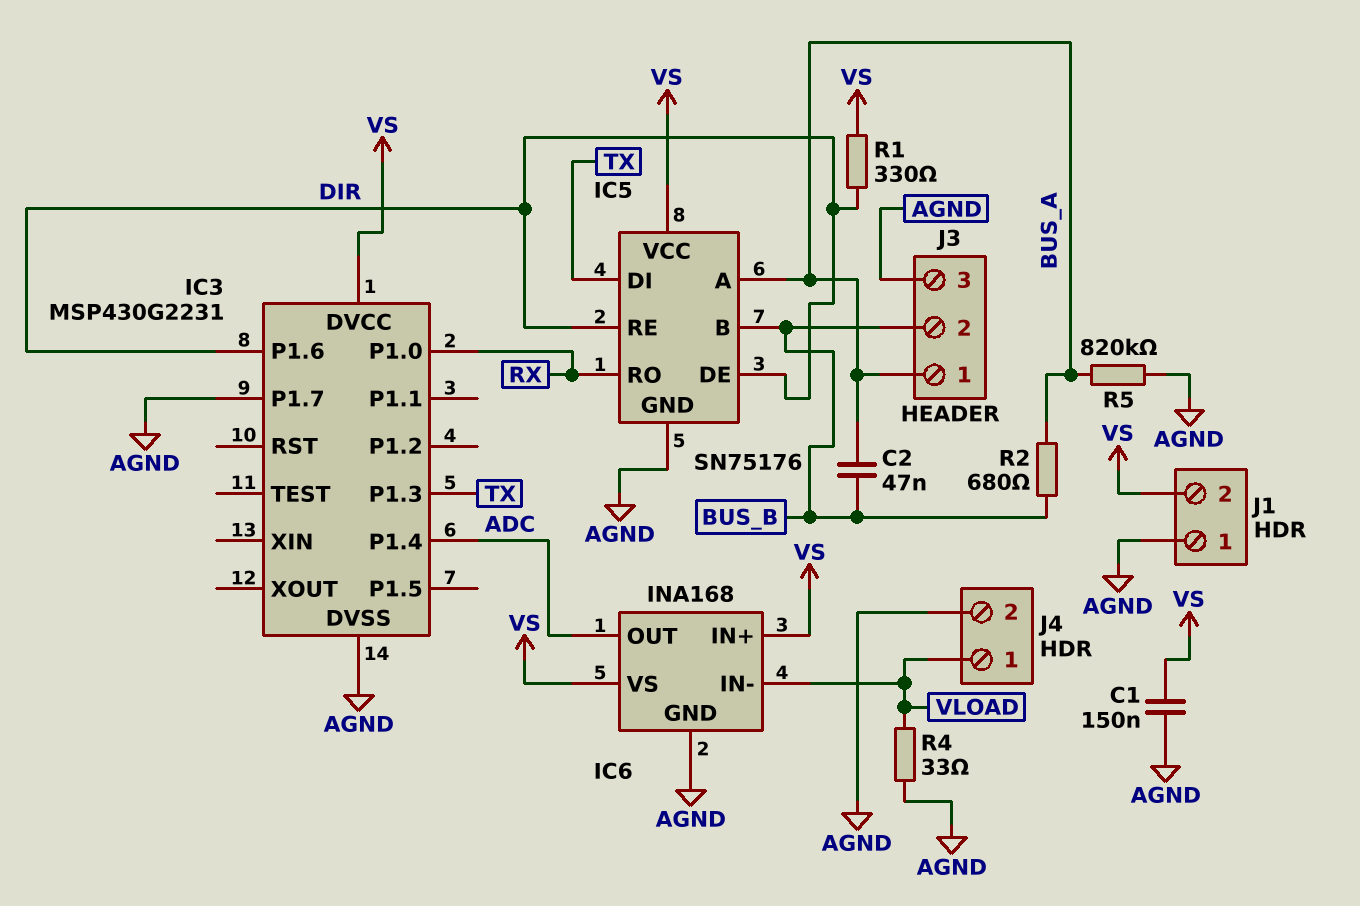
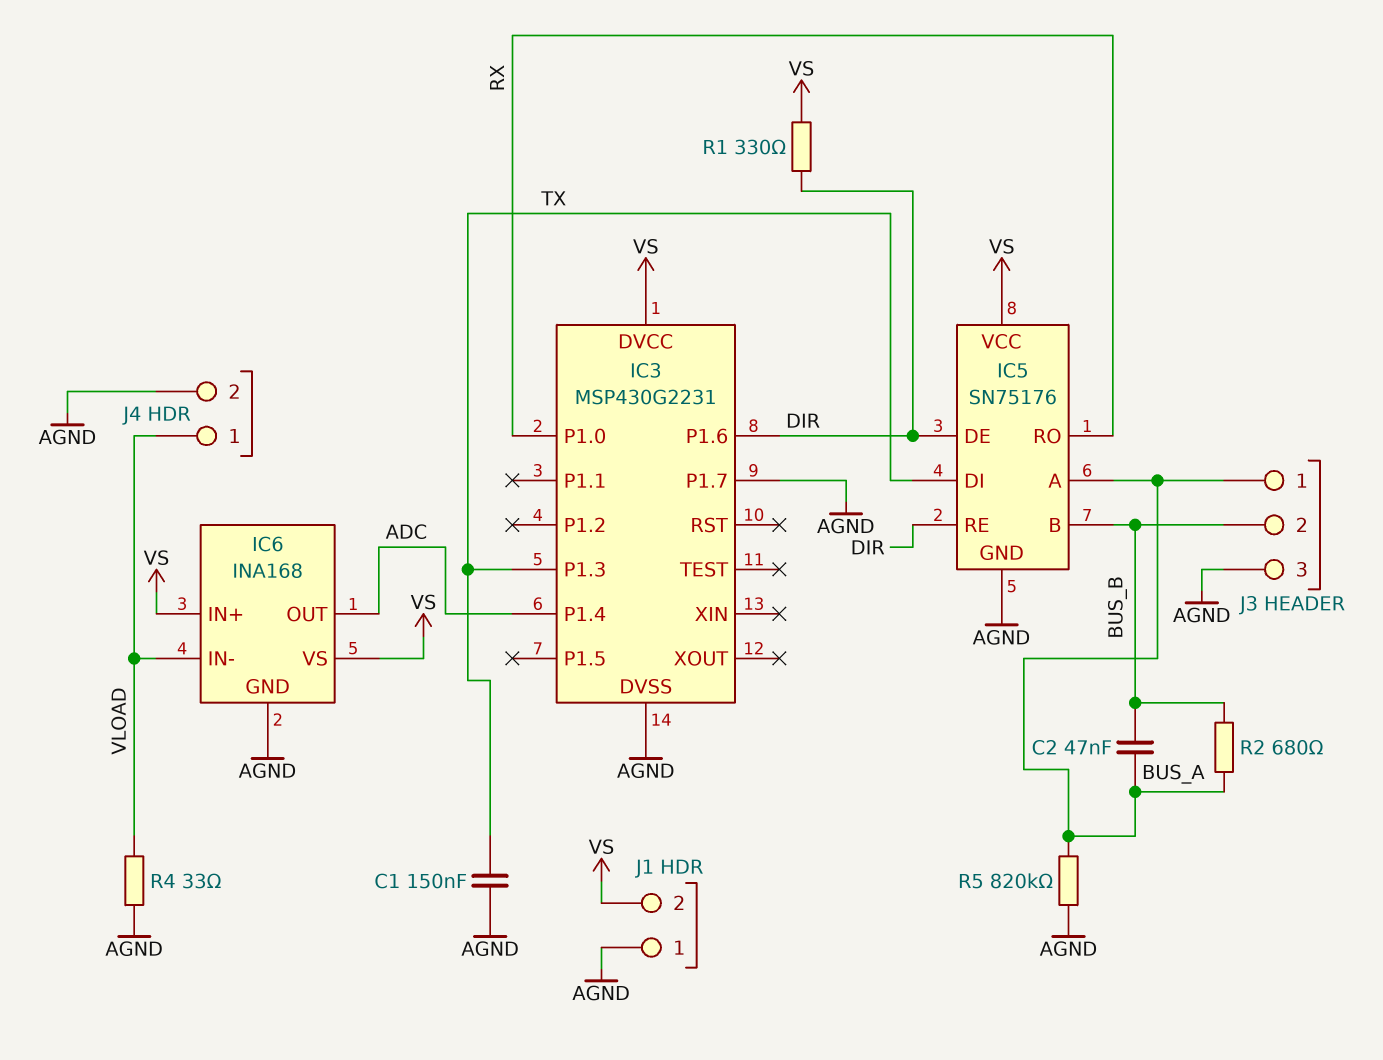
C1: 150nF (AGND, VS) -> 150nF (AGND, TX)

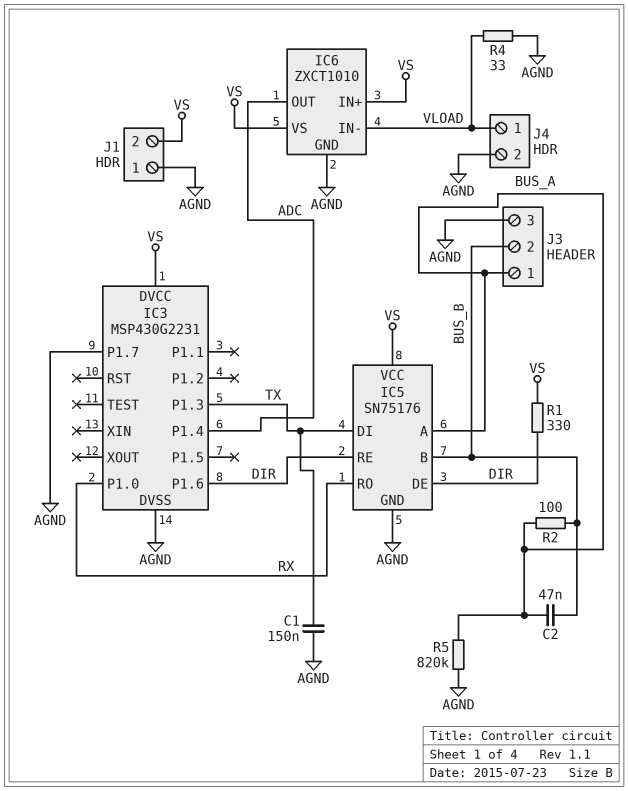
IC6: INA168 -> ZXCT1010
R2: 680 (BUS_A, BUS_B) -> 100 (BUS_A, BUS_B)

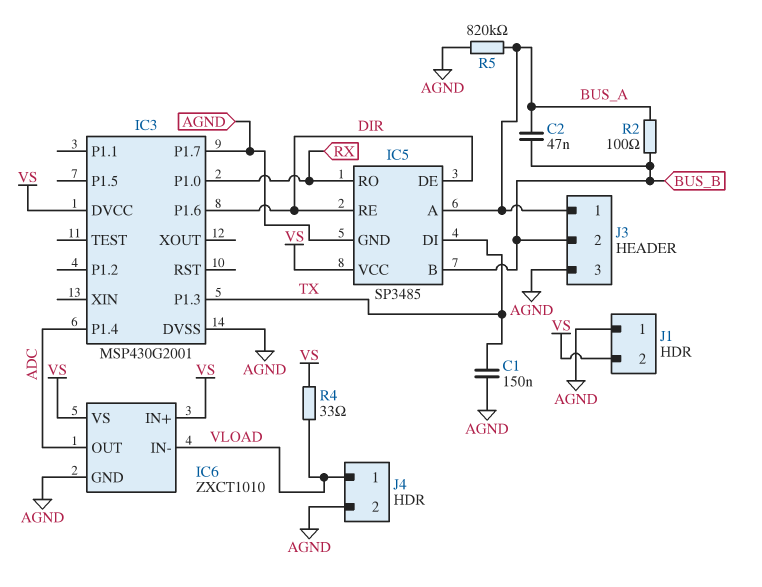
IC3: MSP430G2231 -> MSP430G2001
IC5: SN75176 -> SP3485
R1: 330 (DIR, VS) -> none
R4: 33 (AGND, VLOAD) -> 33 (VLOAD, VS)

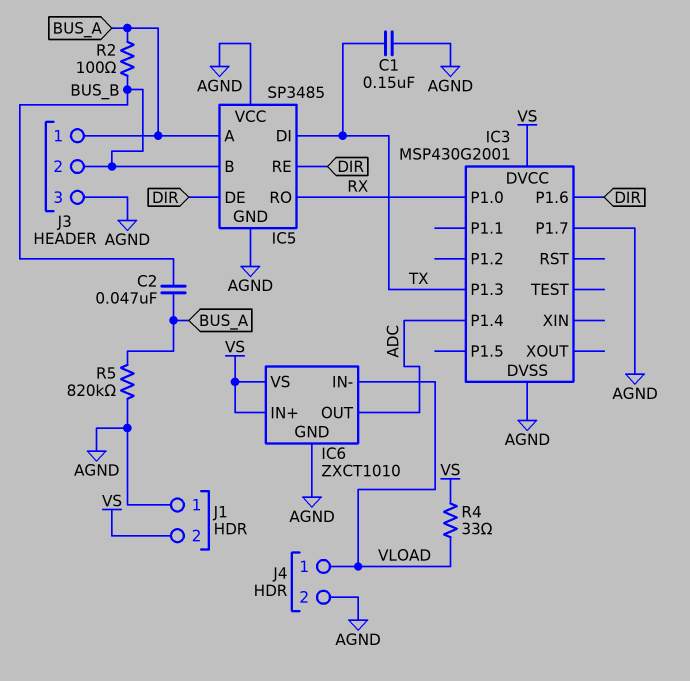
IC5 pin VCC: VS -> AGND

